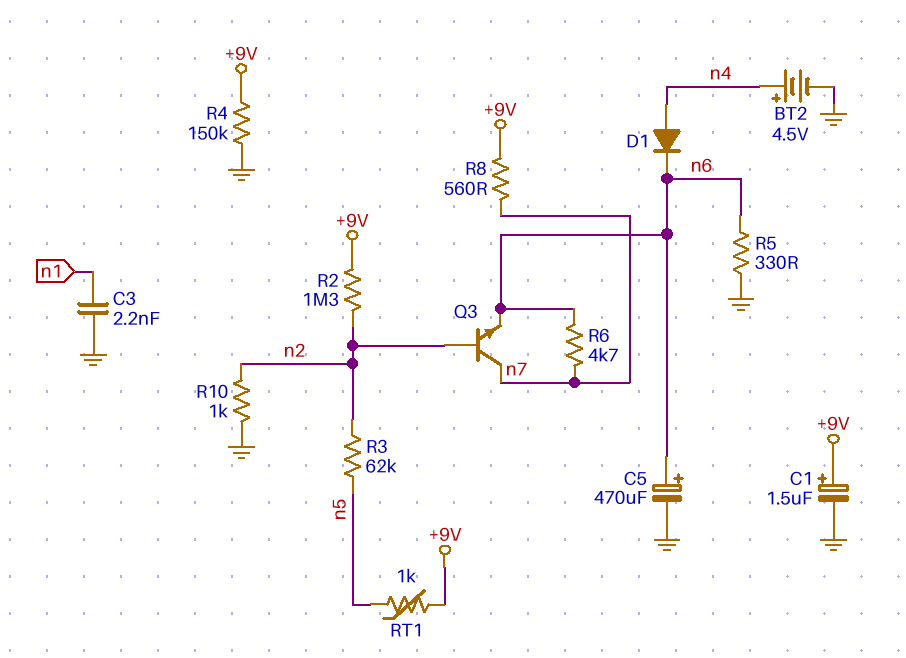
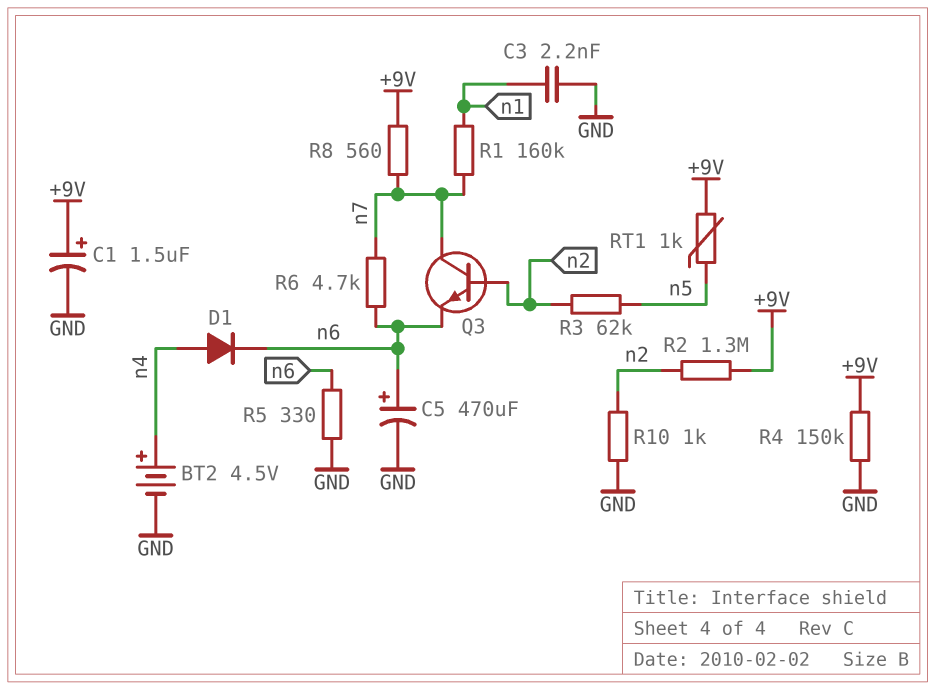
R1: none -> 160k (n1, n7)

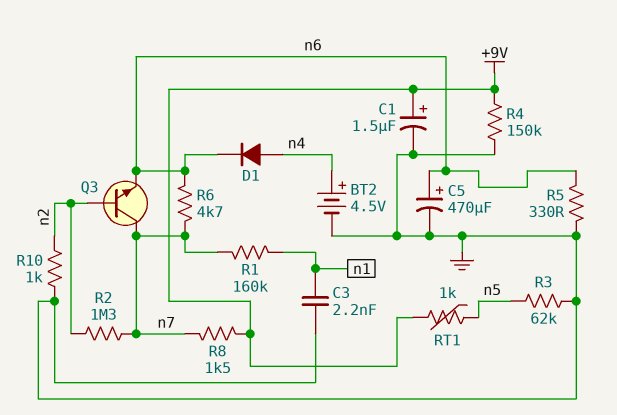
R2: 1.3M (+9V, n2) -> 1.3M (n2, n7)
R3: 62k (n2, n5) -> 62k (GND, n5)
R8: 560 (+9V, n7) -> 1.5k (+9V, n7)

